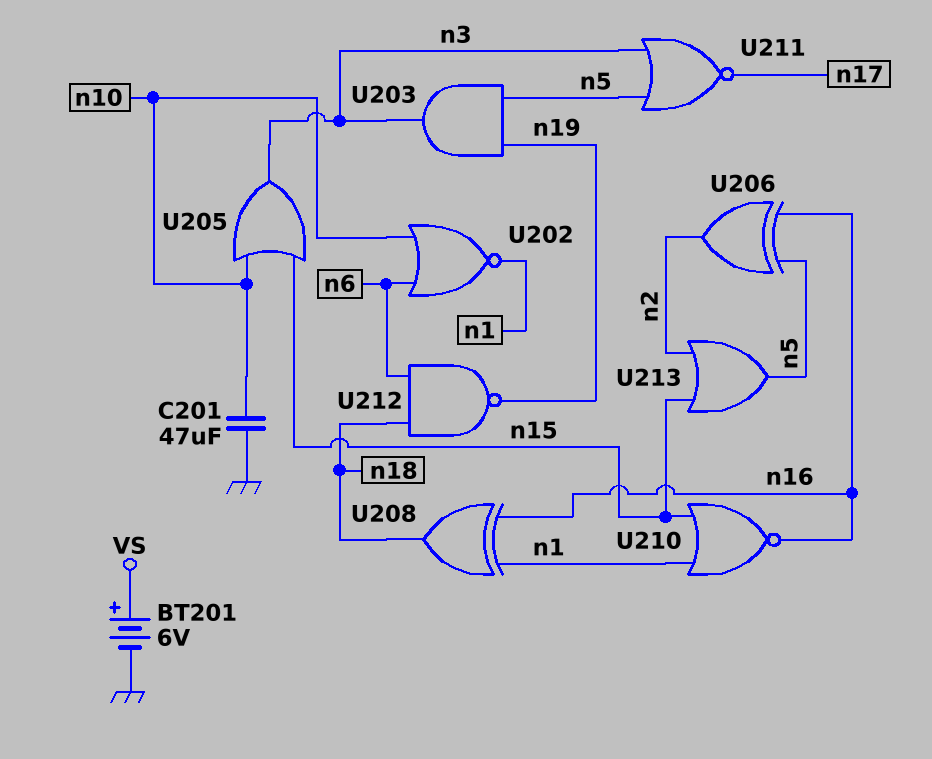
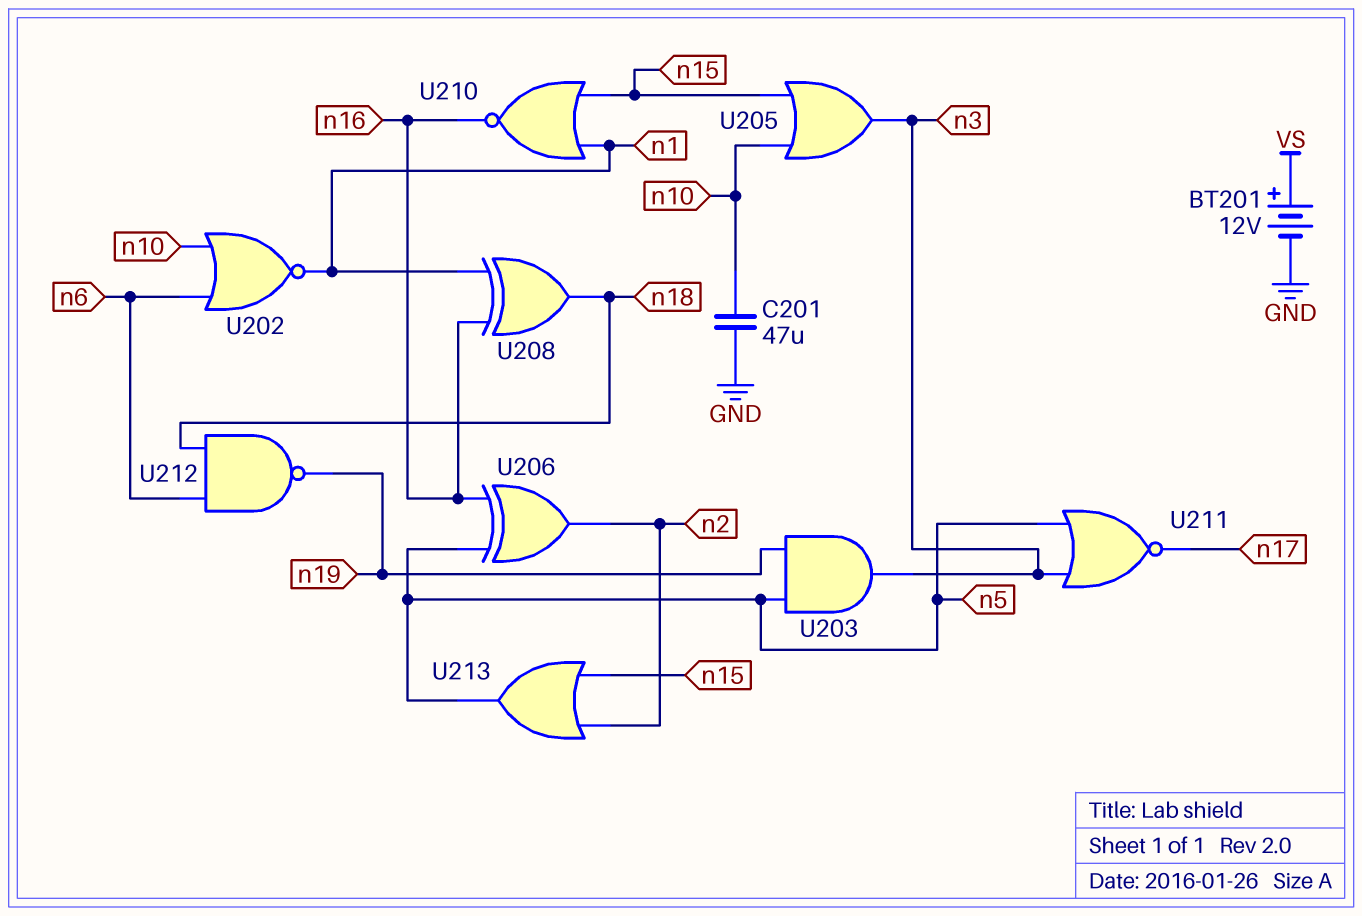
BT201: 6V (plus VS, minus GND) -> 12V (plus VS, minus GND)

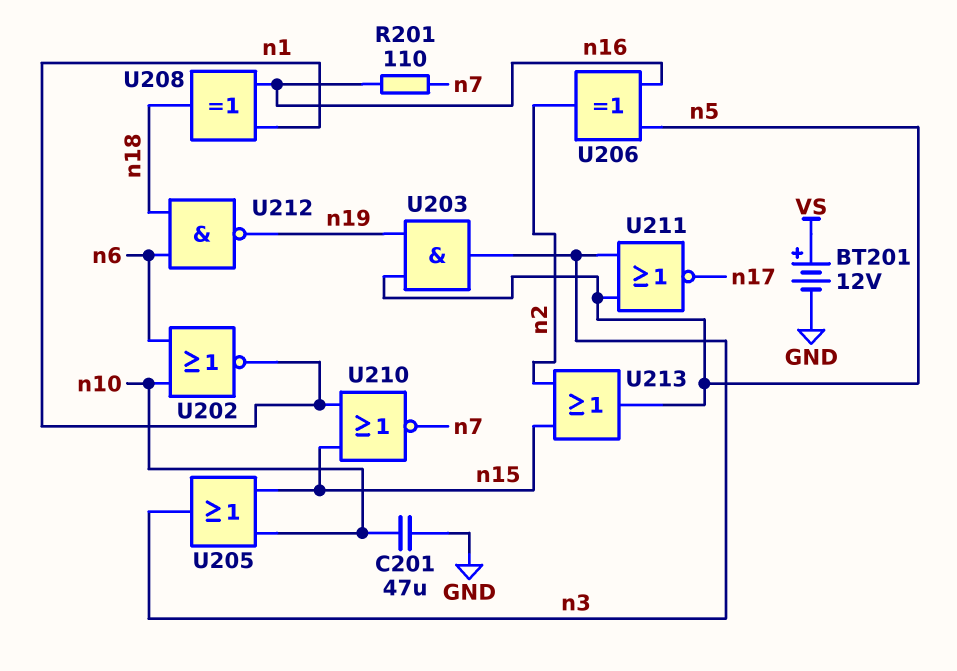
R201: none -> 110 (n7, n16)
U210: NOR (in n1, in n15, out n16) -> NOR (in n1, in n15, out n7)

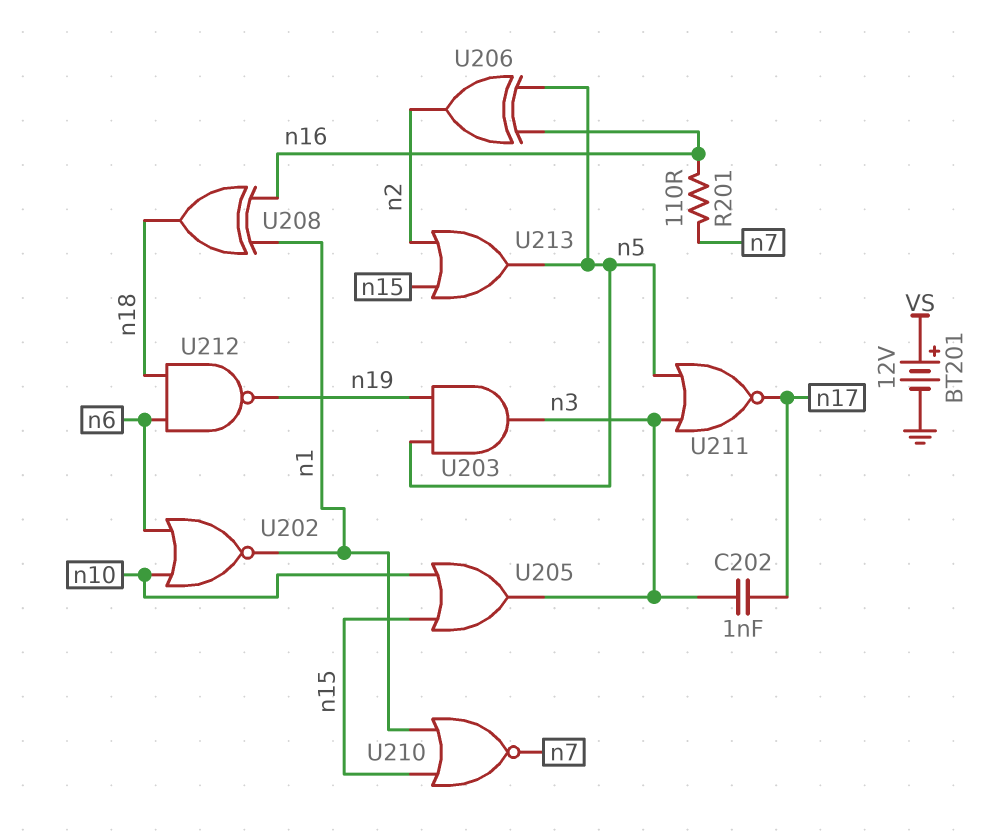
C201: 47uF (GND, n10) -> none
C202: none -> 1nF (n3, n17)

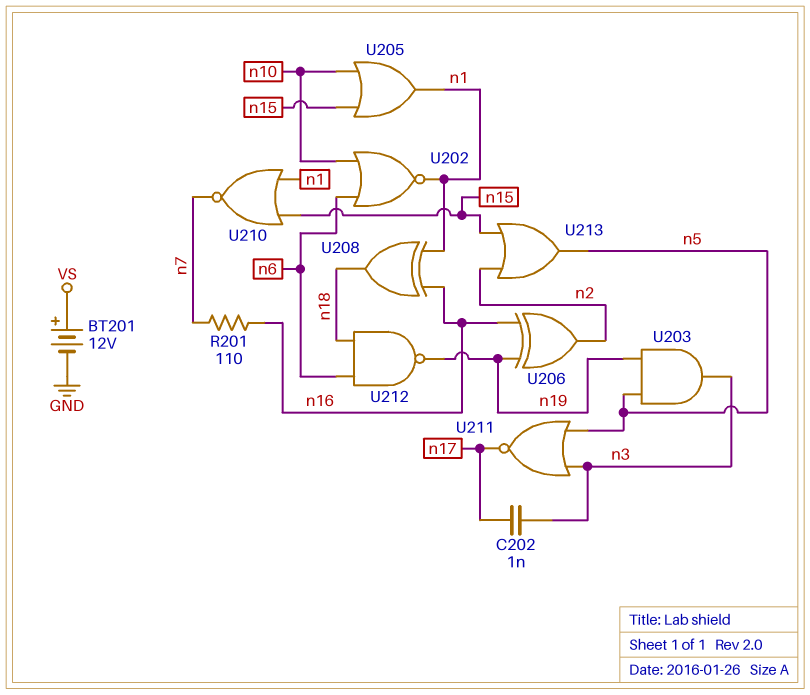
U205: OR (in n10, in n15, out n3) -> OR (in n10, in n15, out n1)
U206: XOR (in n5, in n16, out n2) -> XOR (in n16, in n19, out n2)

